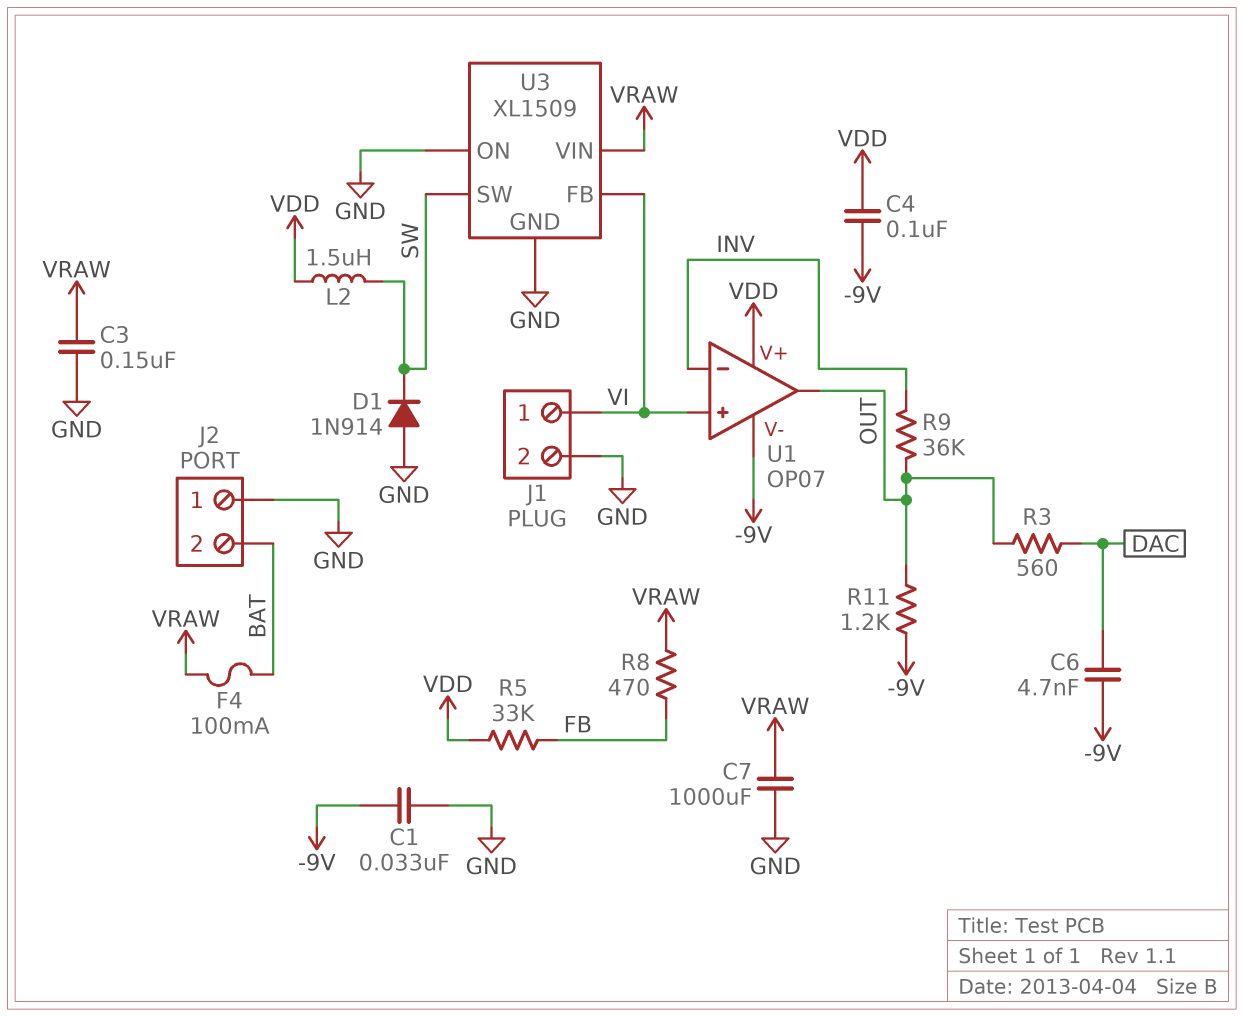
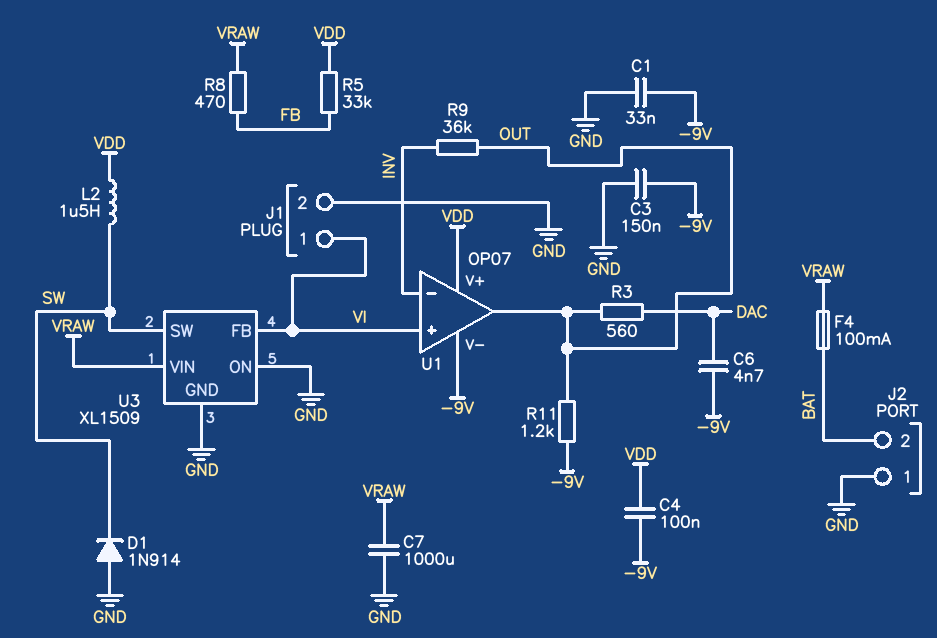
C3: 150nF (GND, VRAW) -> 150nF (-9V, GND)

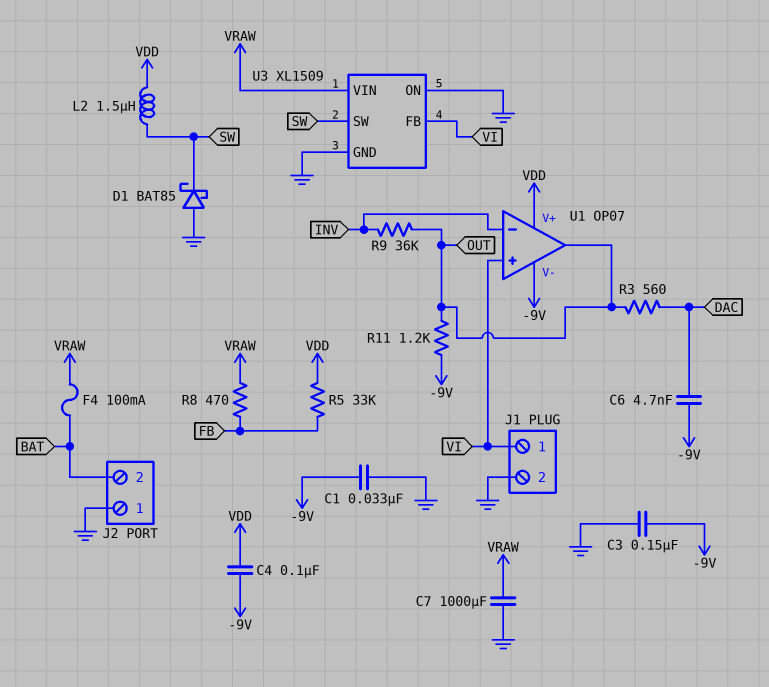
D1: diode 1N914 (A GND, K SW) -> schottky BAT85 (A GND, K SW)

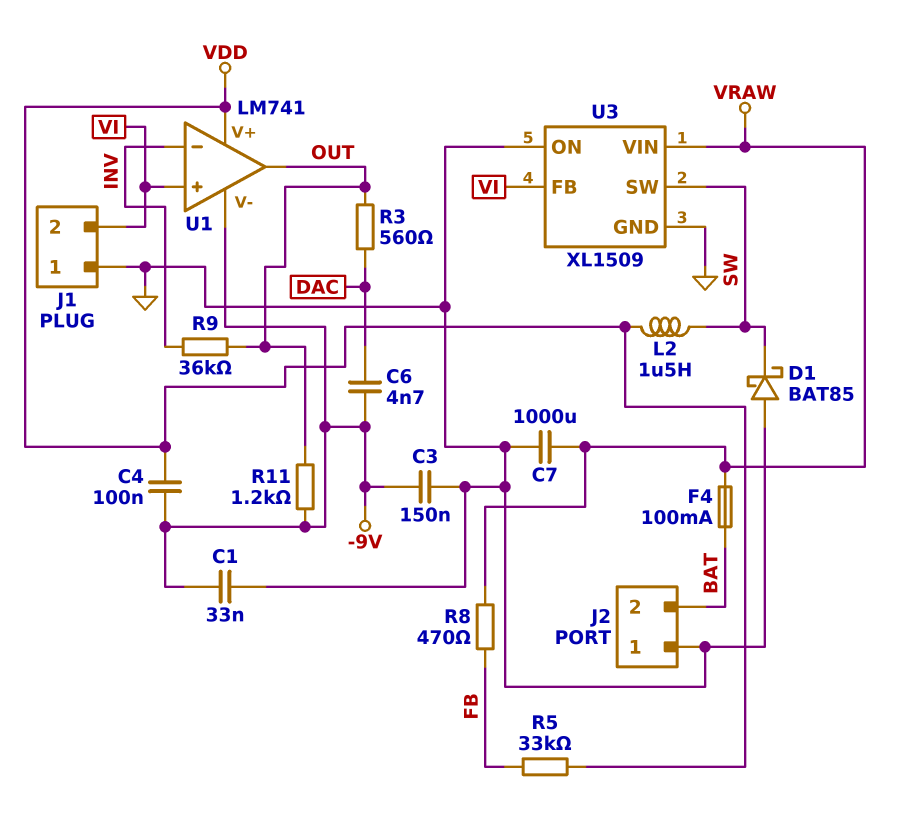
J1 pin 1: VI -> GND
J1 pin 2: GND -> VI
U1: OP07 -> LM741

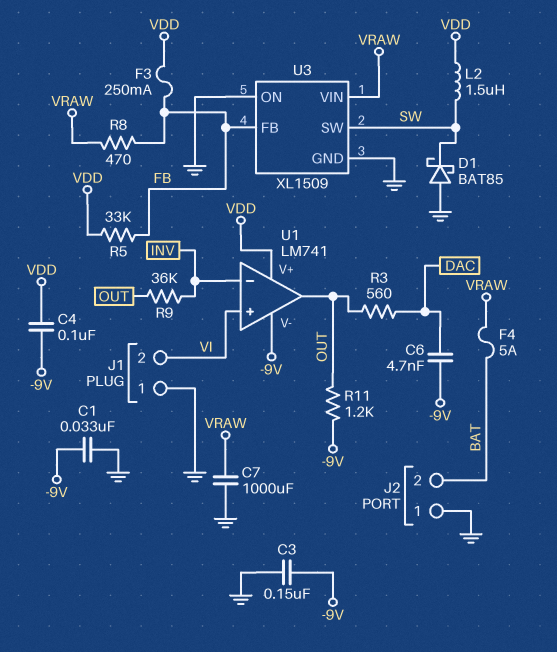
F3: none -> 250mA (FB, VDD)
F4: 100mA (BAT, VRAW) -> 5A (BAT, VRAW)
U3 pin FB: VI -> FB

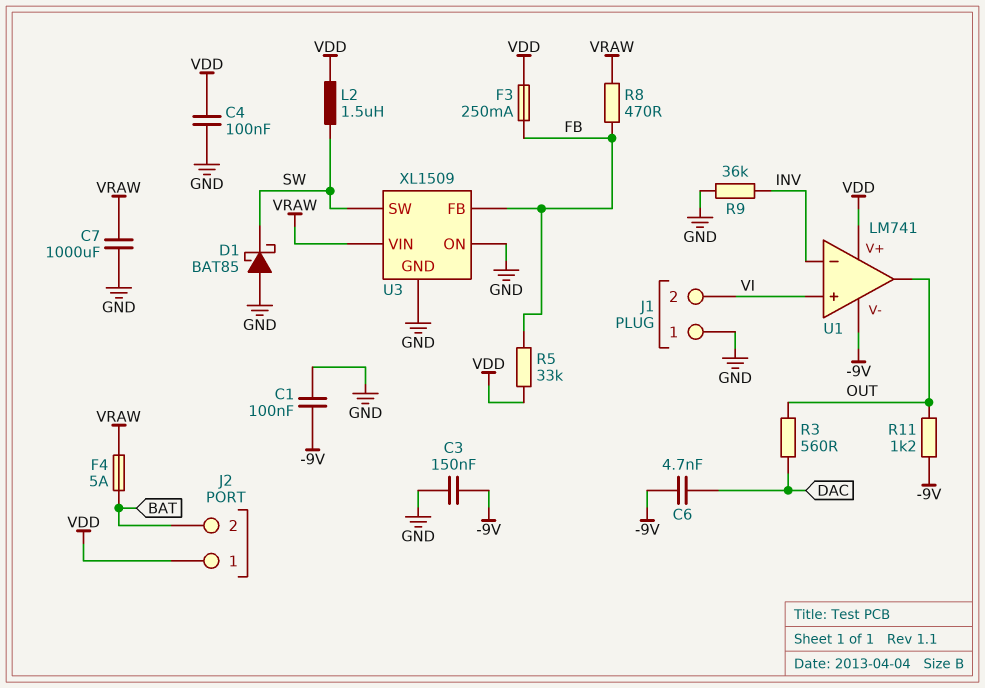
C1: 33nF (-9V, GND) -> 100nF (-9V, GND)
C4: 100nF (-9V, VDD) -> 100nF (GND, VDD)
J2 pin 1: GND -> VDD
R9: 36k (INV, OUT) -> 36k (GND, INV)

